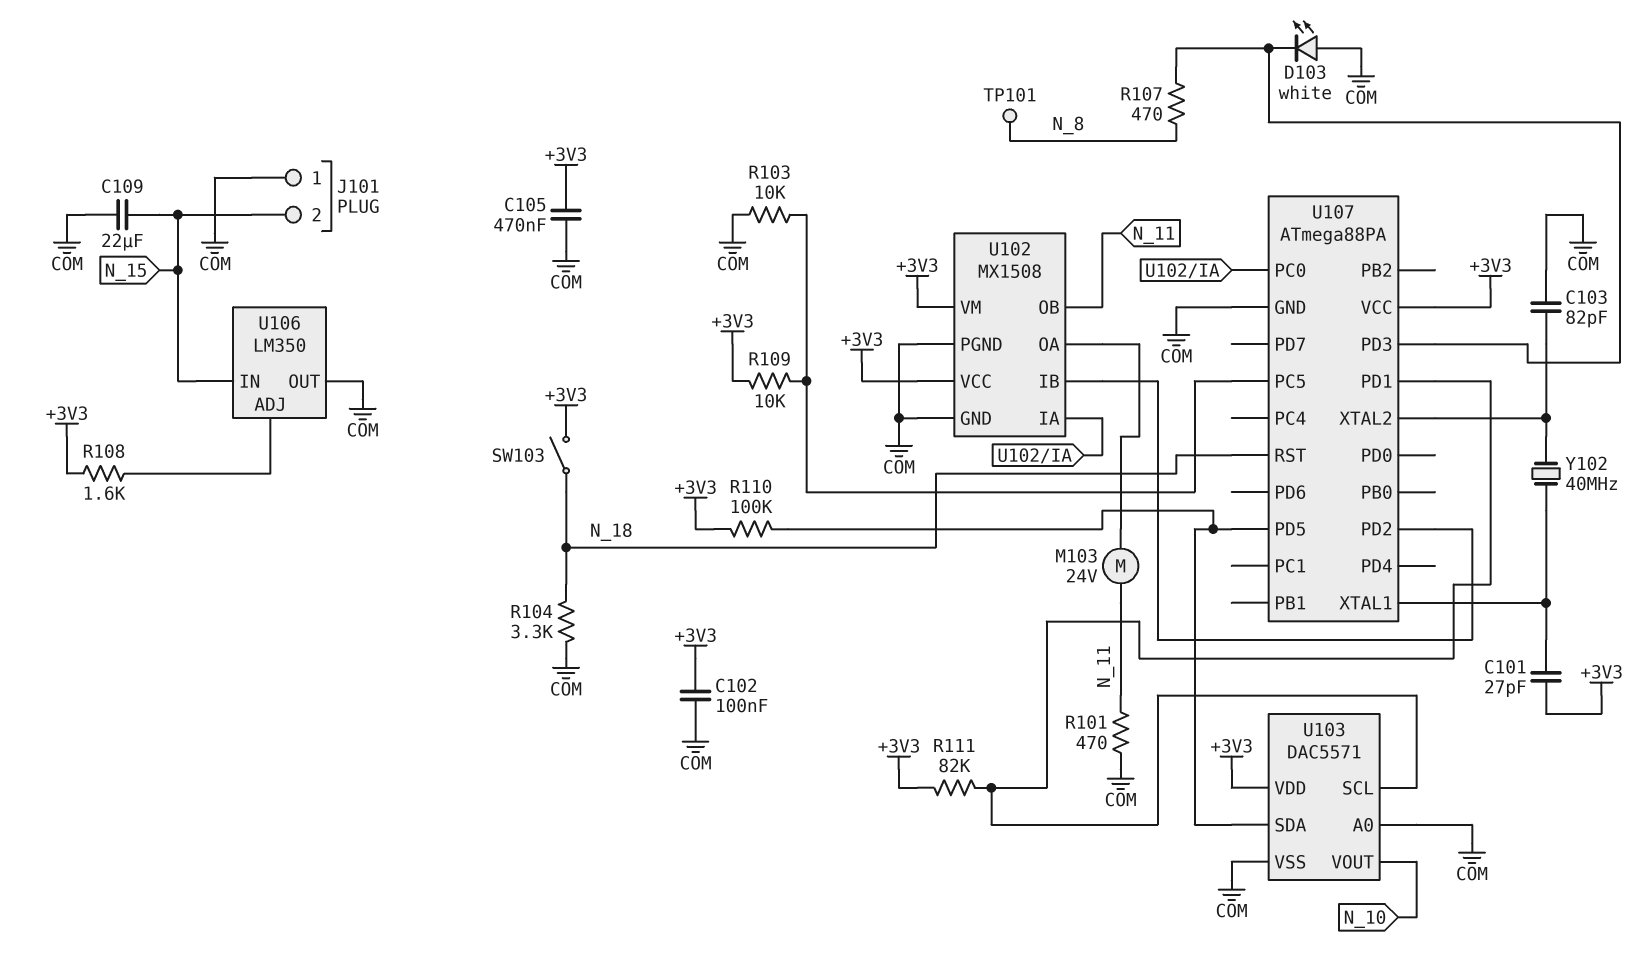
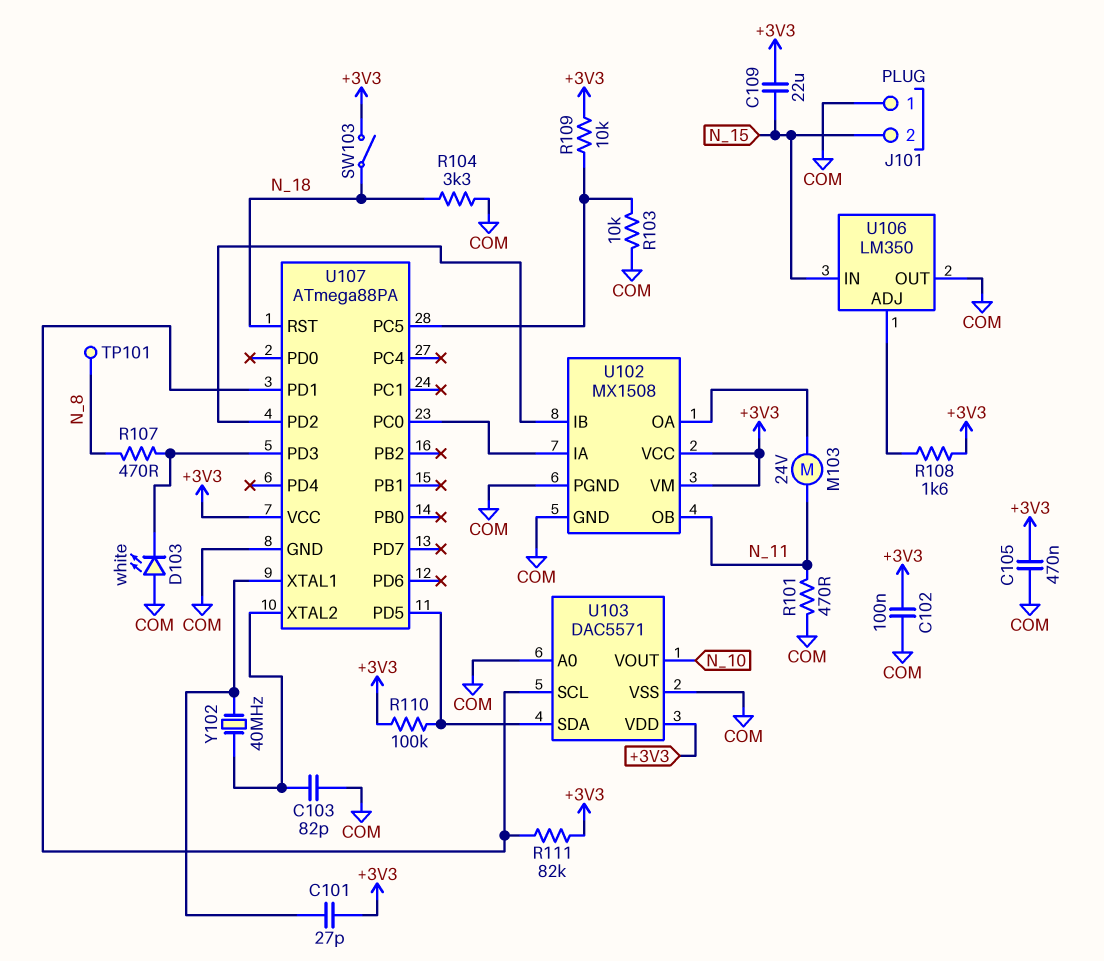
C109: 22uF (COM, N_15) -> 22uF (+3V3, N_15)

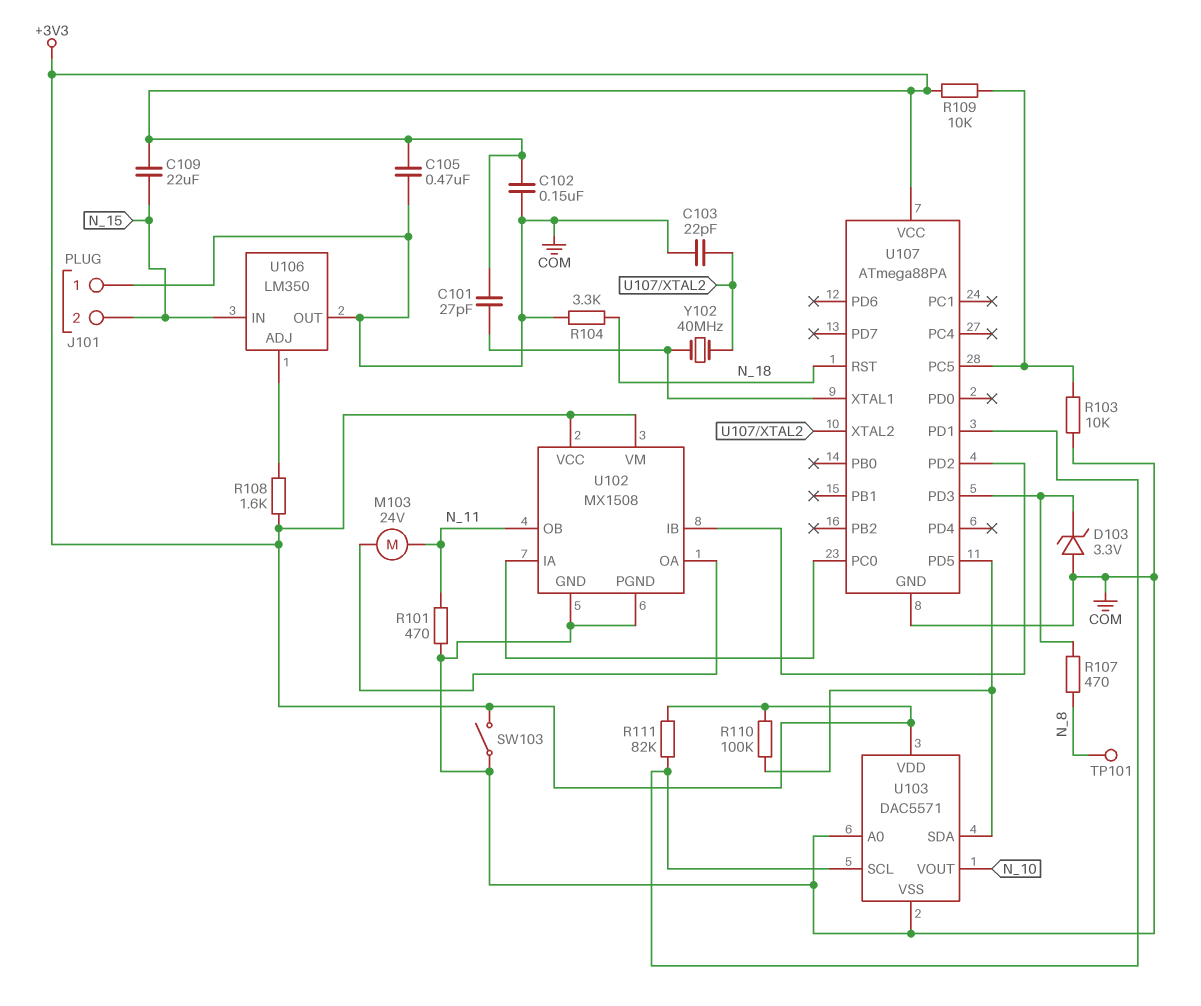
C102: 100nF (+3V3, COM) -> 150nF (+3V3, COM)
C103: 82pF (COM, U107/XTAL2) -> 22pF (COM, U107/XTAL2)
D103: LED white (A COM, K U107/PD3) -> zener 3.3V (A COM, K U107/PD3)
SW103: switch (+3V3, N_18) -> switch (+3V3, COM)

